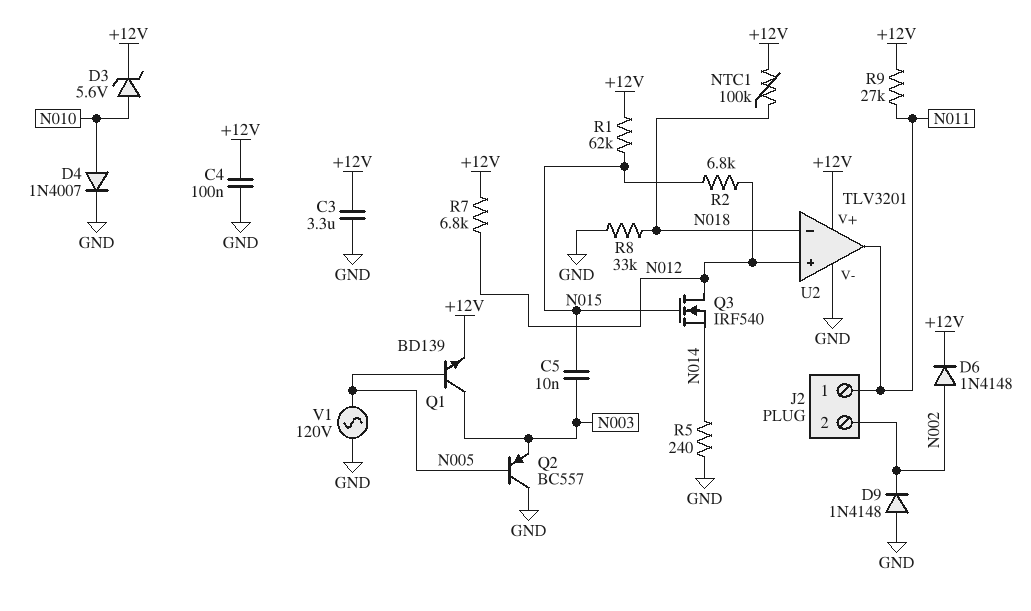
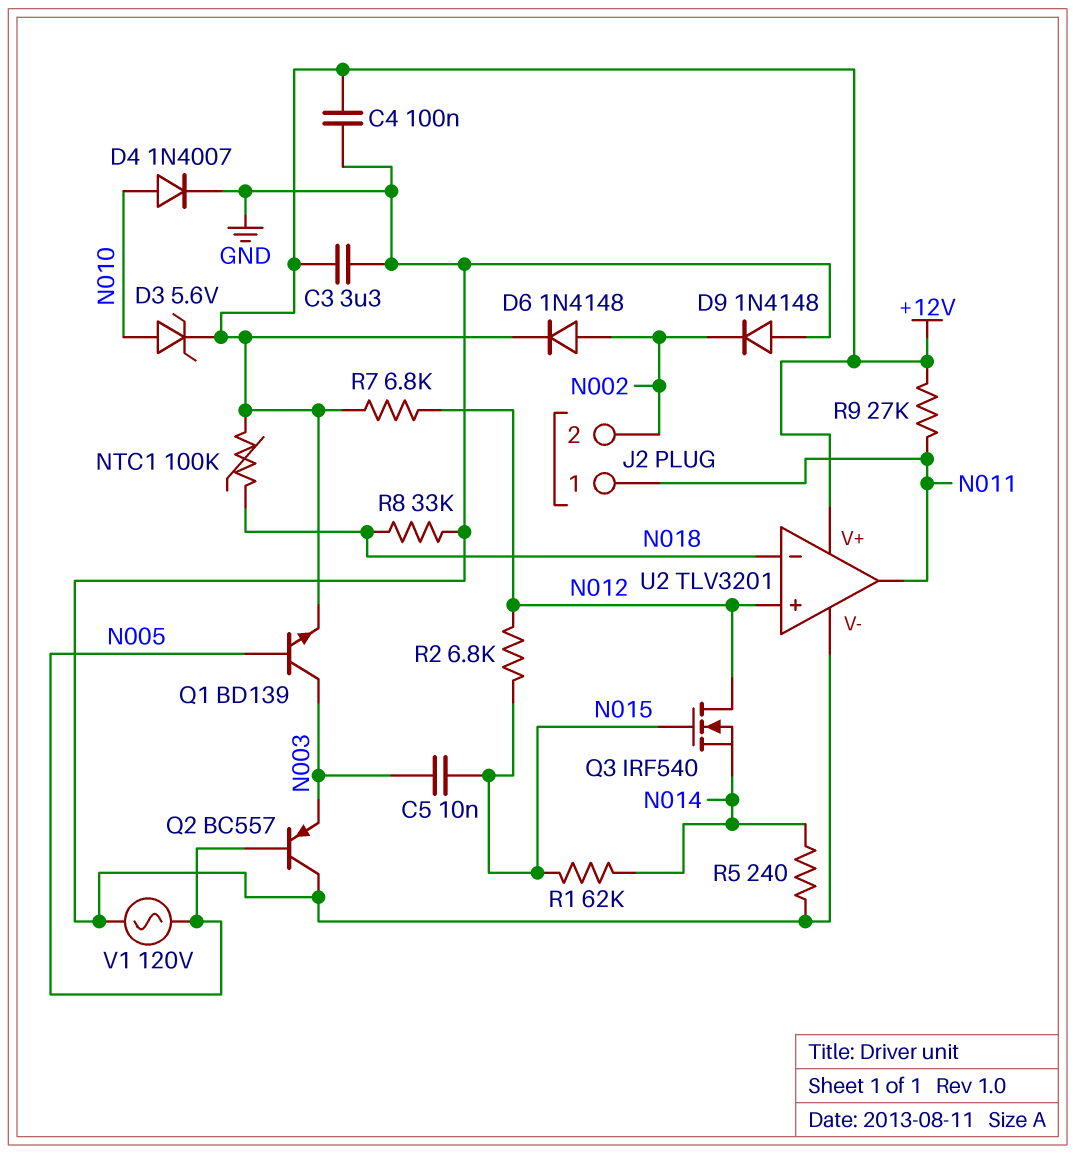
R1: 62k (+12V, N015) -> 62k (N014, N015)

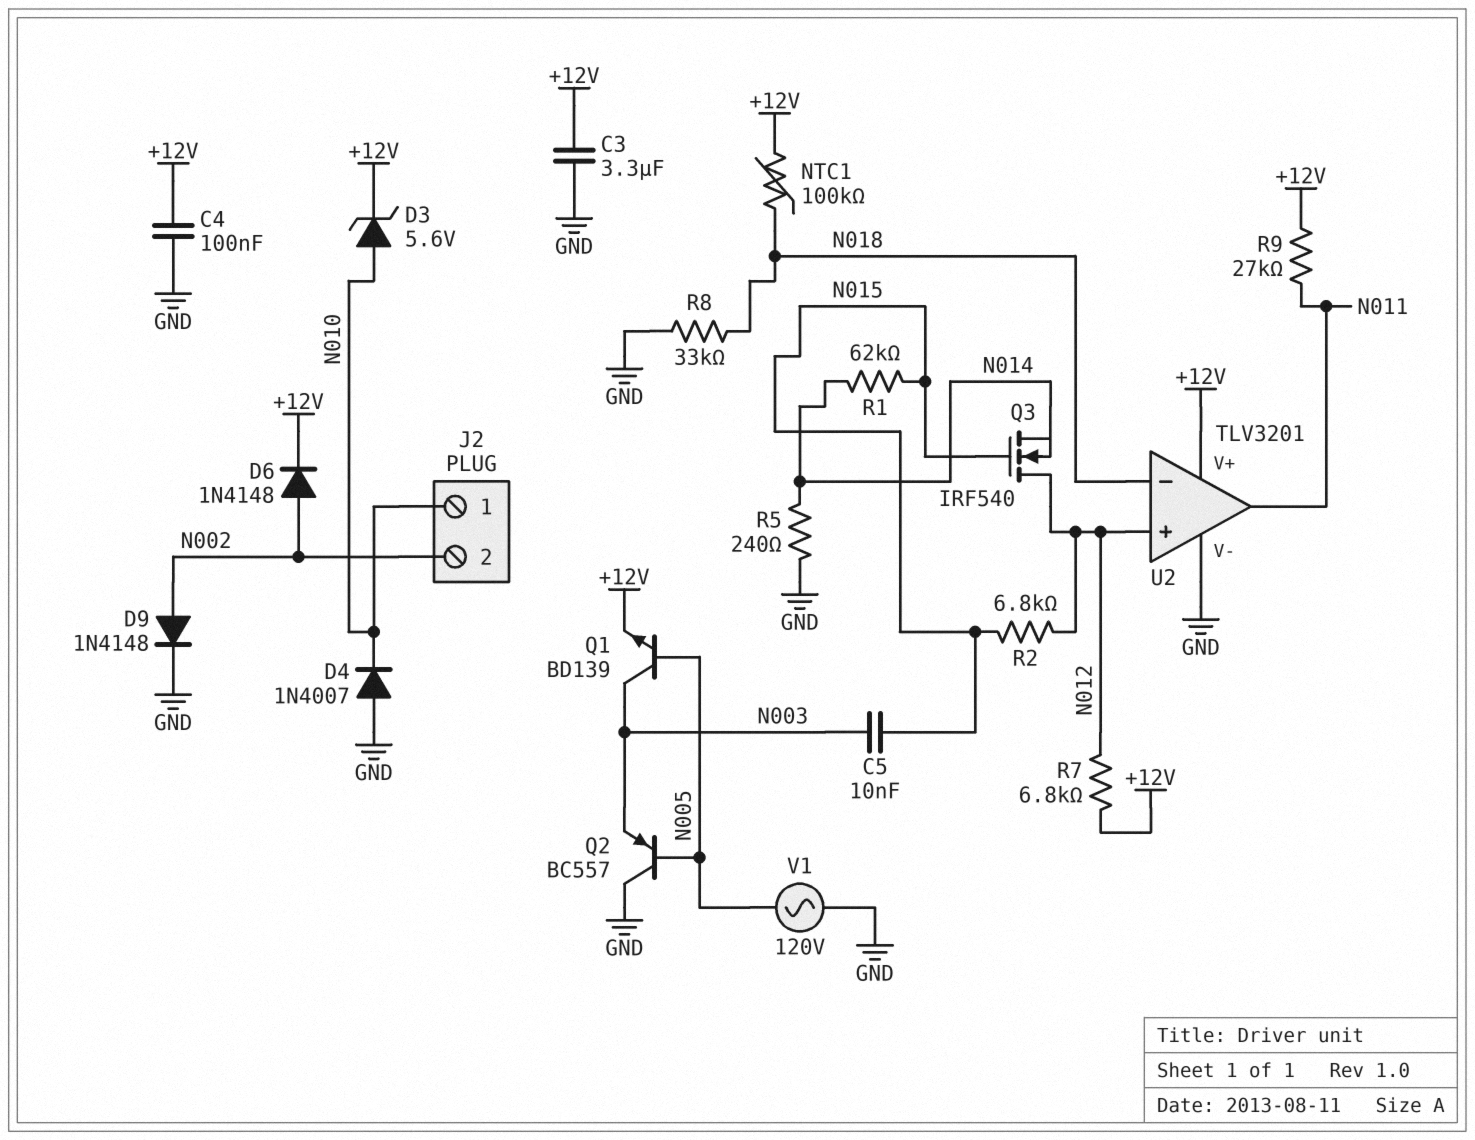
D4: diode 1N4007 (A N010, K GND) -> diode 1N4007 (A GND, K N010)
D9: diode 1N4148 (A GND, K N002) -> diode 1N4148 (A N002, K GND)
J2 pin 1: N011 -> N010

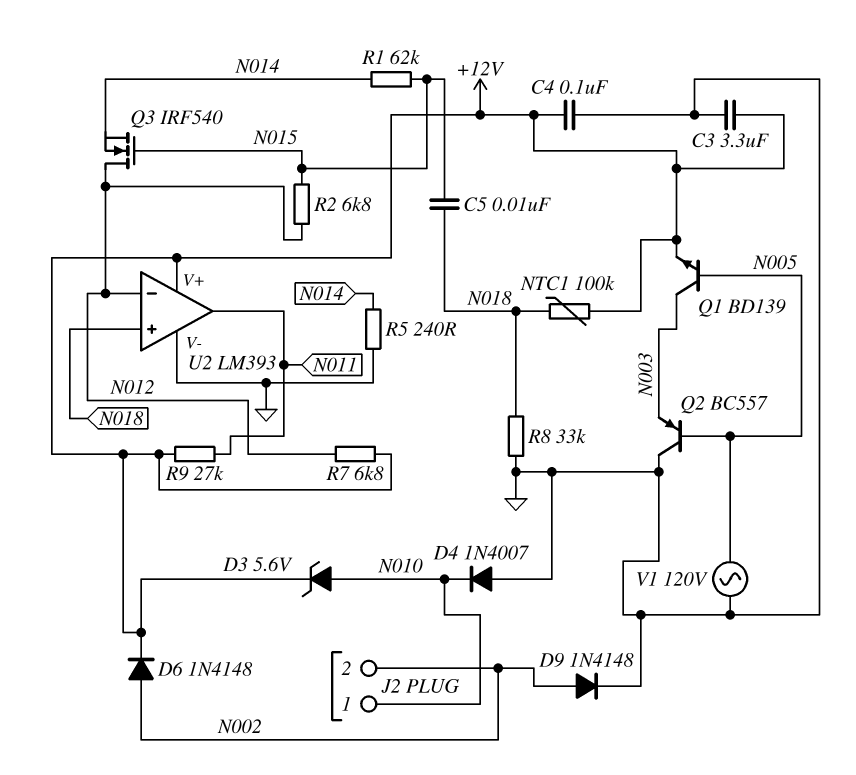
C5: 10nF (N003, N015) -> 10nF (N015, N018)
U2: TLV3201 -> LM393
U2 pin in+: N012 -> N018
U2 pin in-: N018 -> N012

